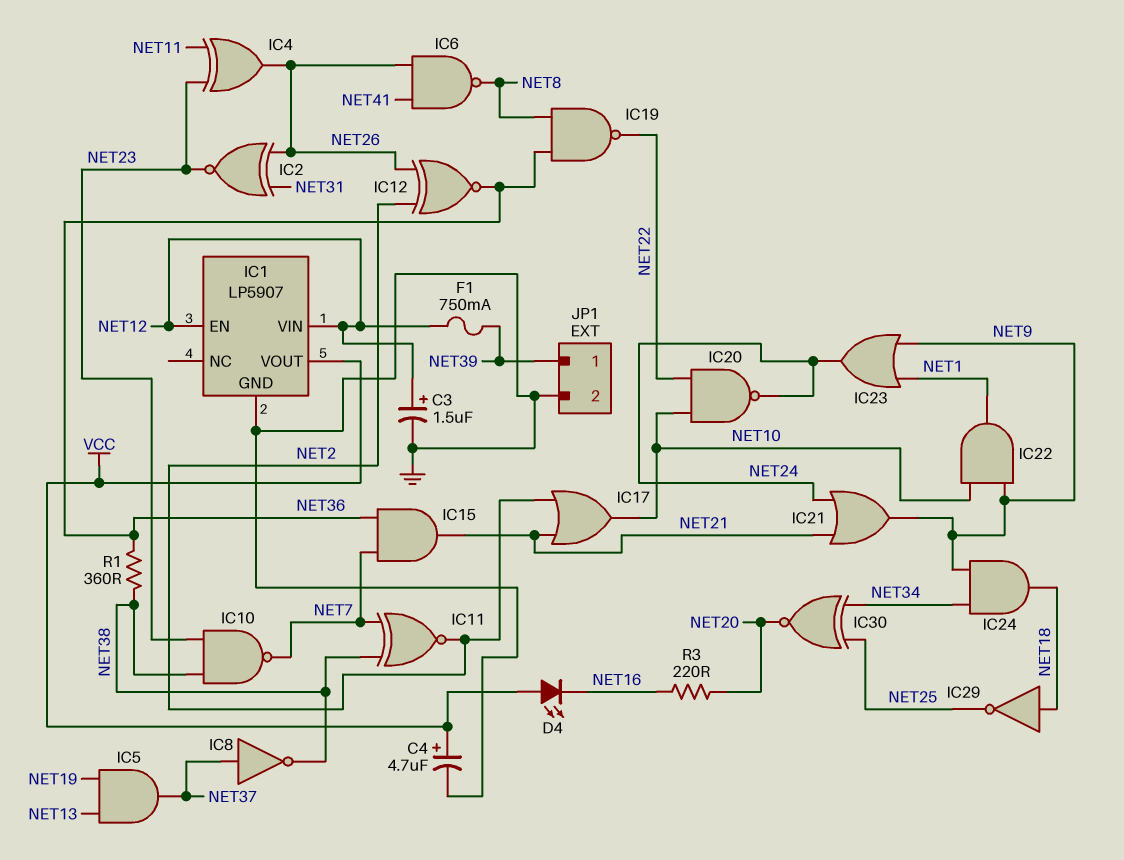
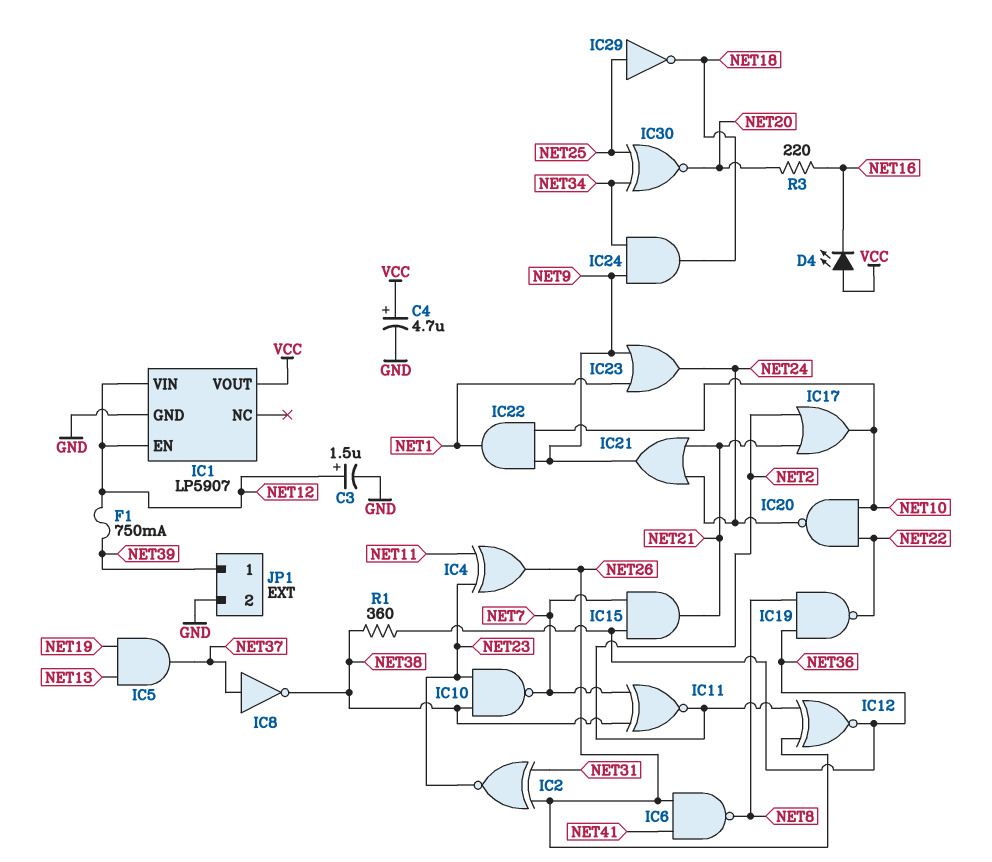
IC29: NOT (in NET18, out NET25) -> NOT (in NET25, out NET18)

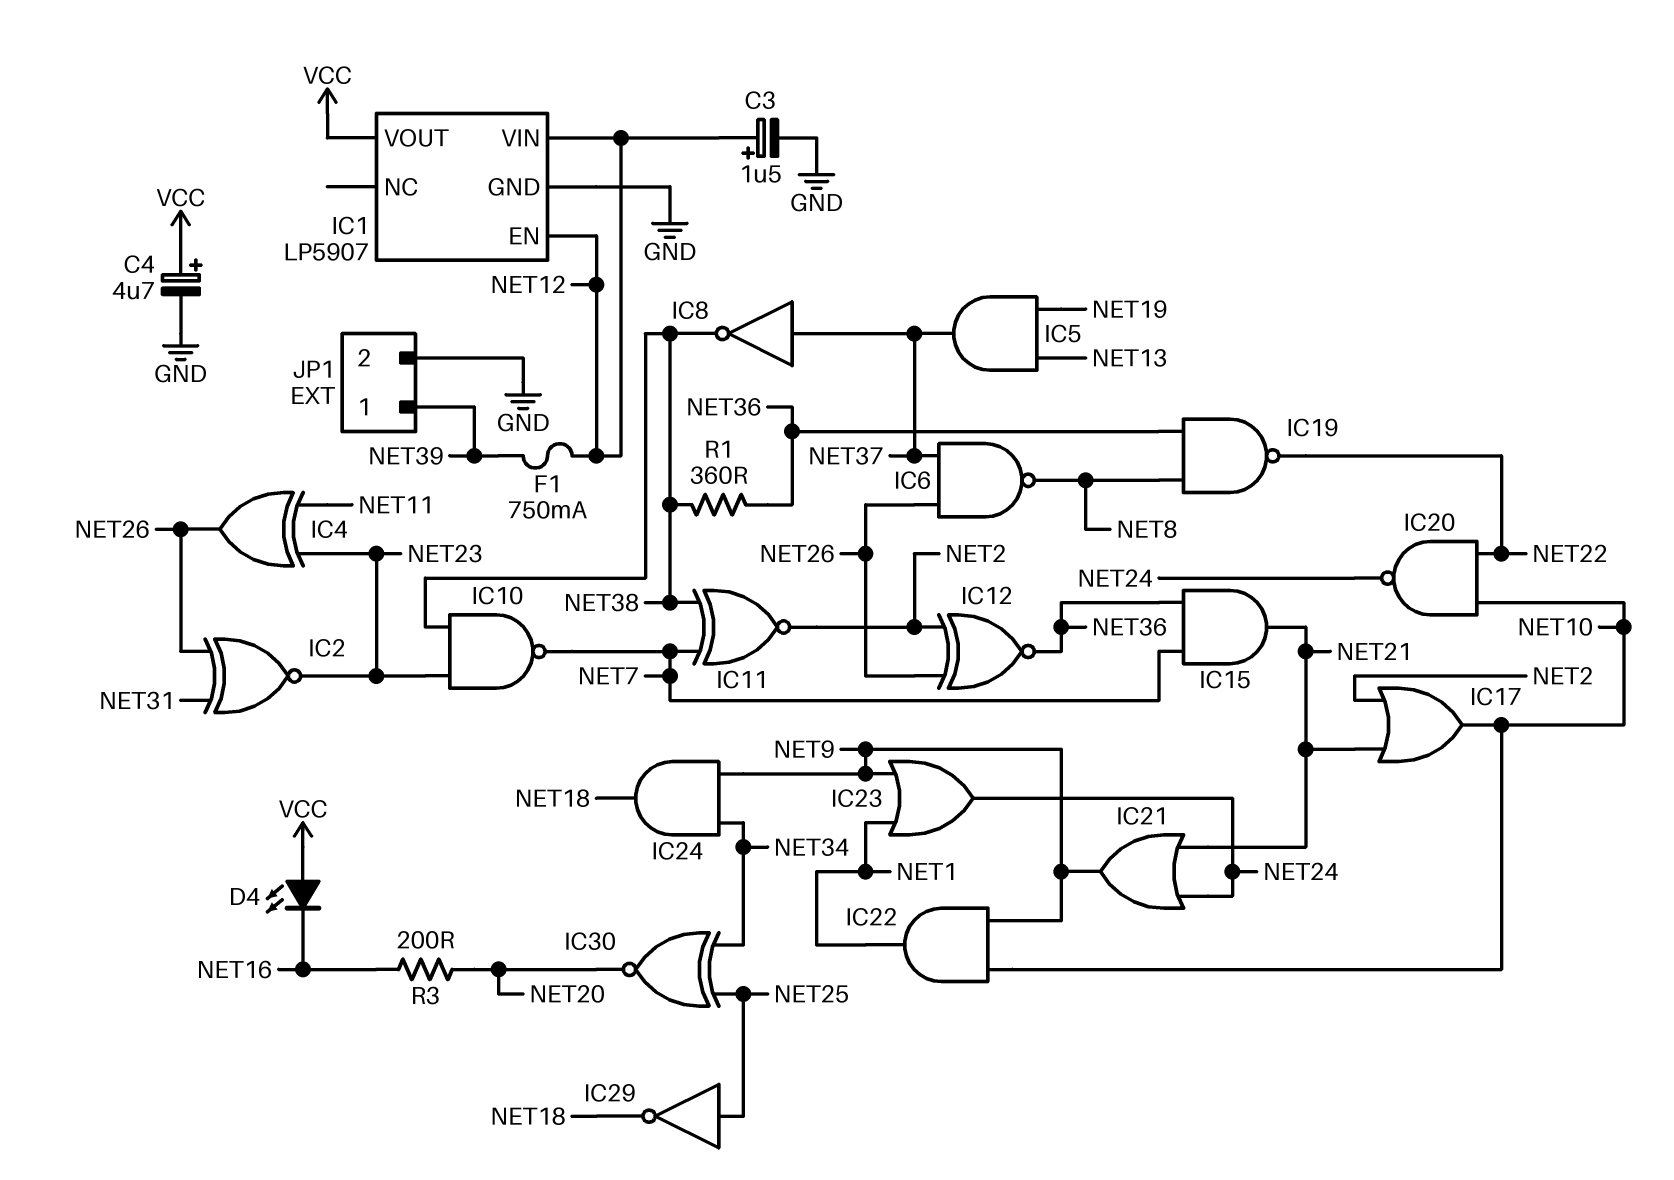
IC6: NAND (in NET26, in NET41, out NET8) -> NAND (in NET26, in NET37, out NET8)
R3: 220 (NET16, NET20) -> 200 (NET16, NET20)

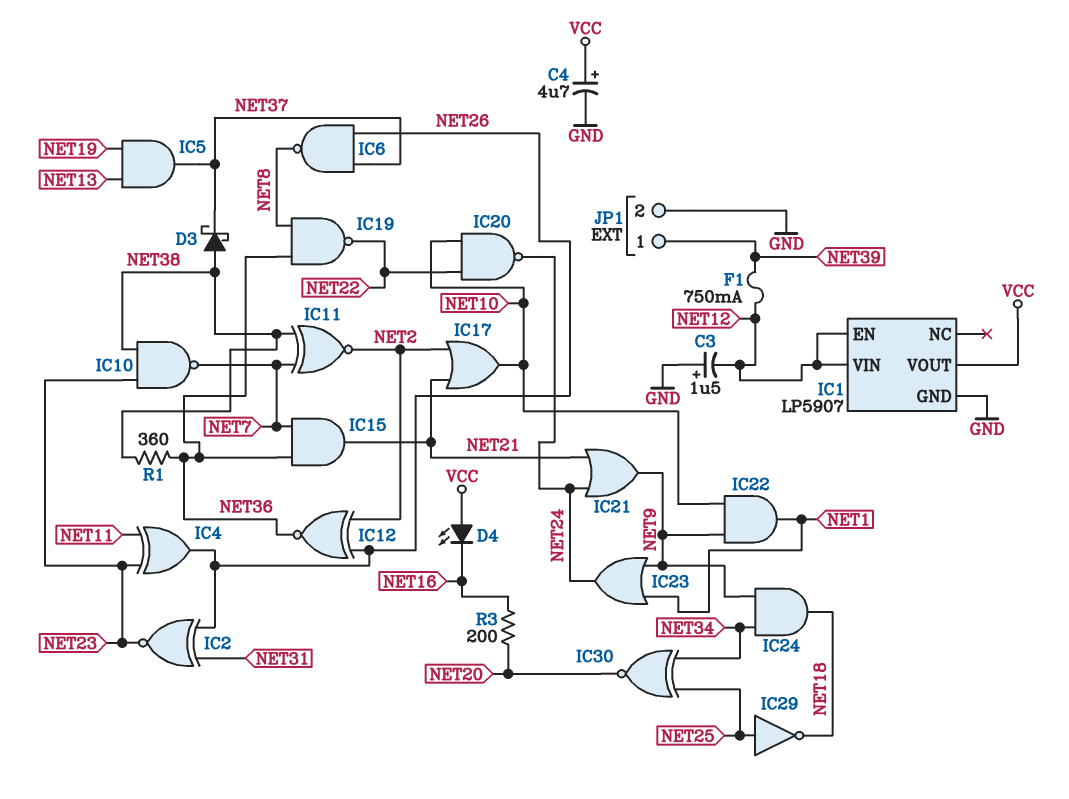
C3: 1.5uF (plus NET12, minus GND) -> 1.5uF (plus GND, minus NET12)
D3: none -> schottky (A NET38, K NET37)
IC8: NOT (in NET37, out NET38) -> none

